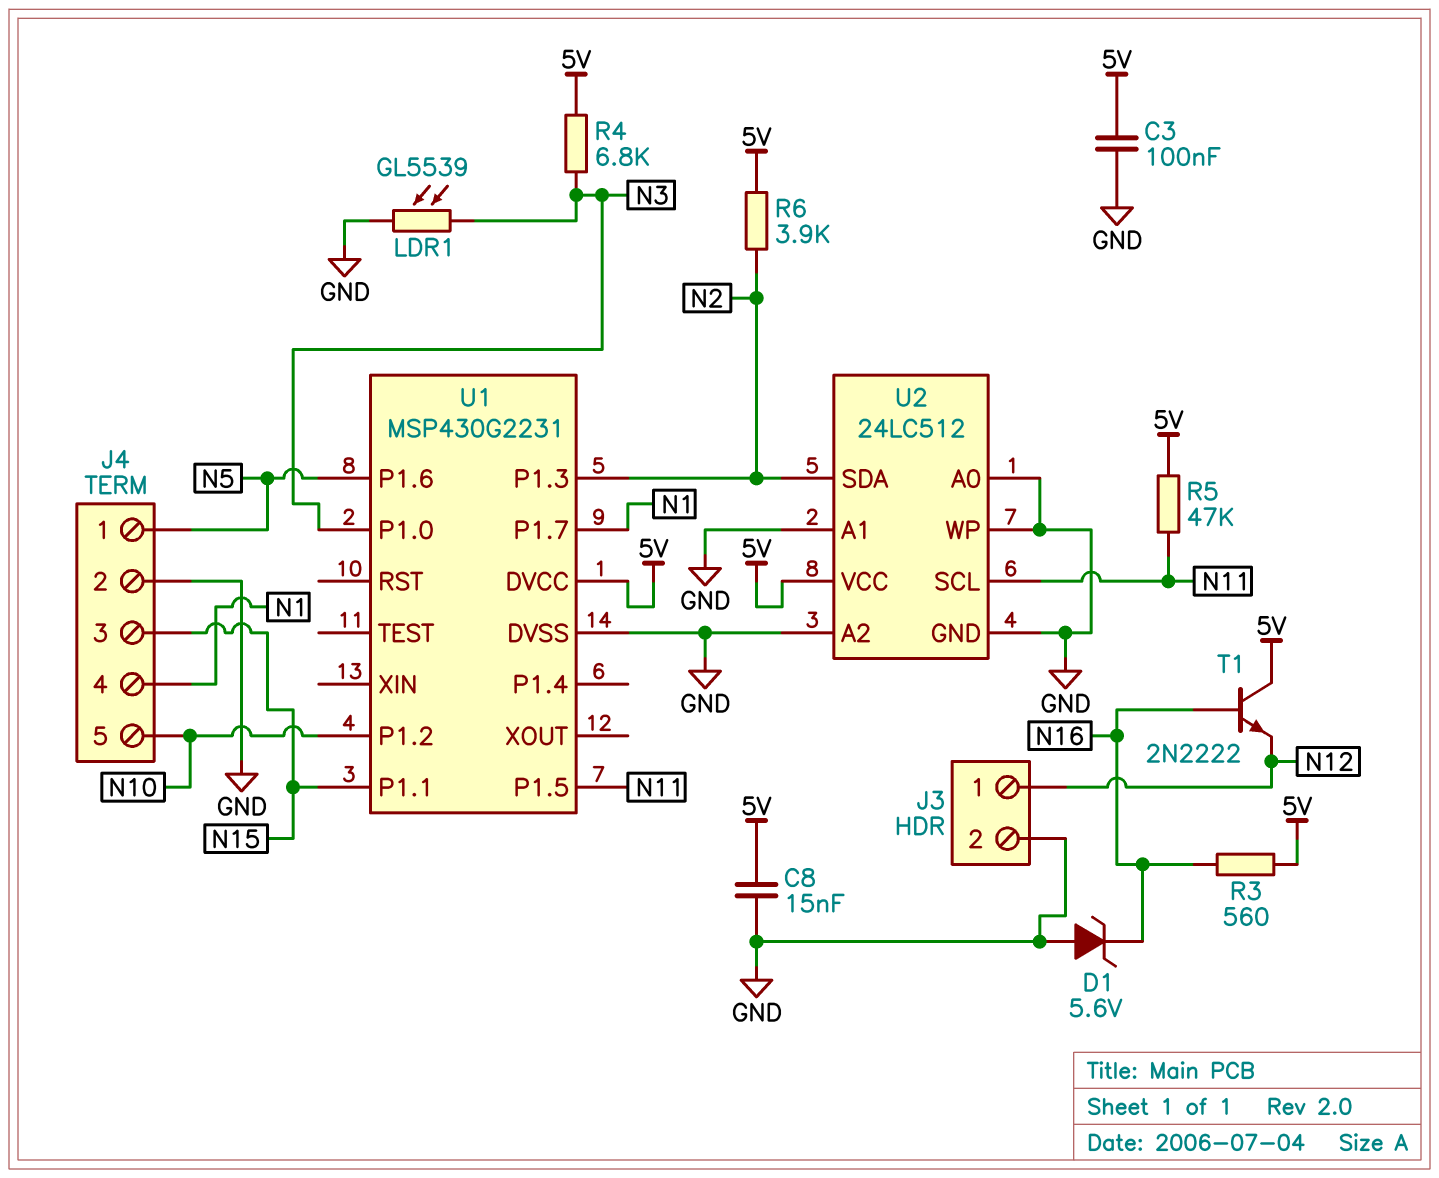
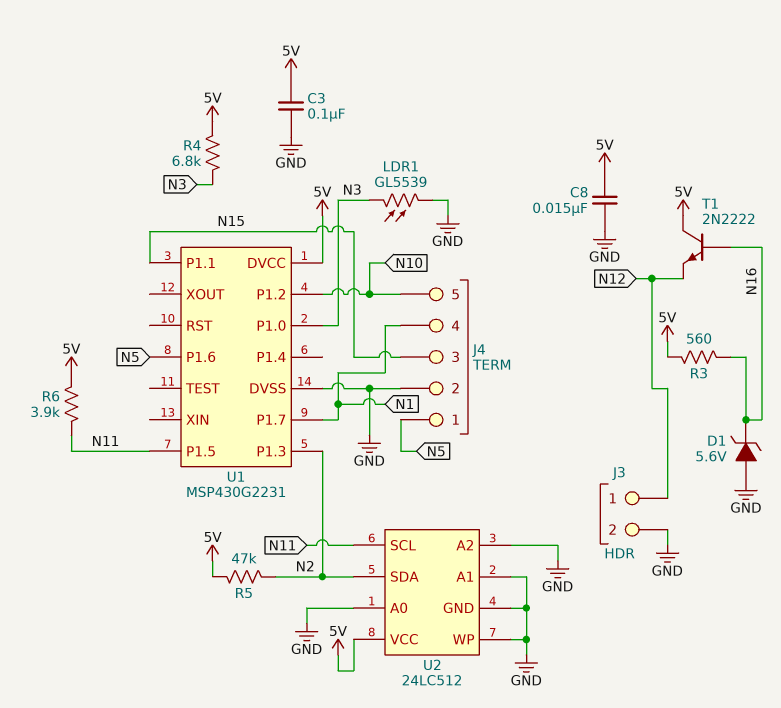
R5: 47k (5V, N11) -> 47k (5V, N2)
R6: 3.9k (5V, N2) -> 3.9k (5V, N11)

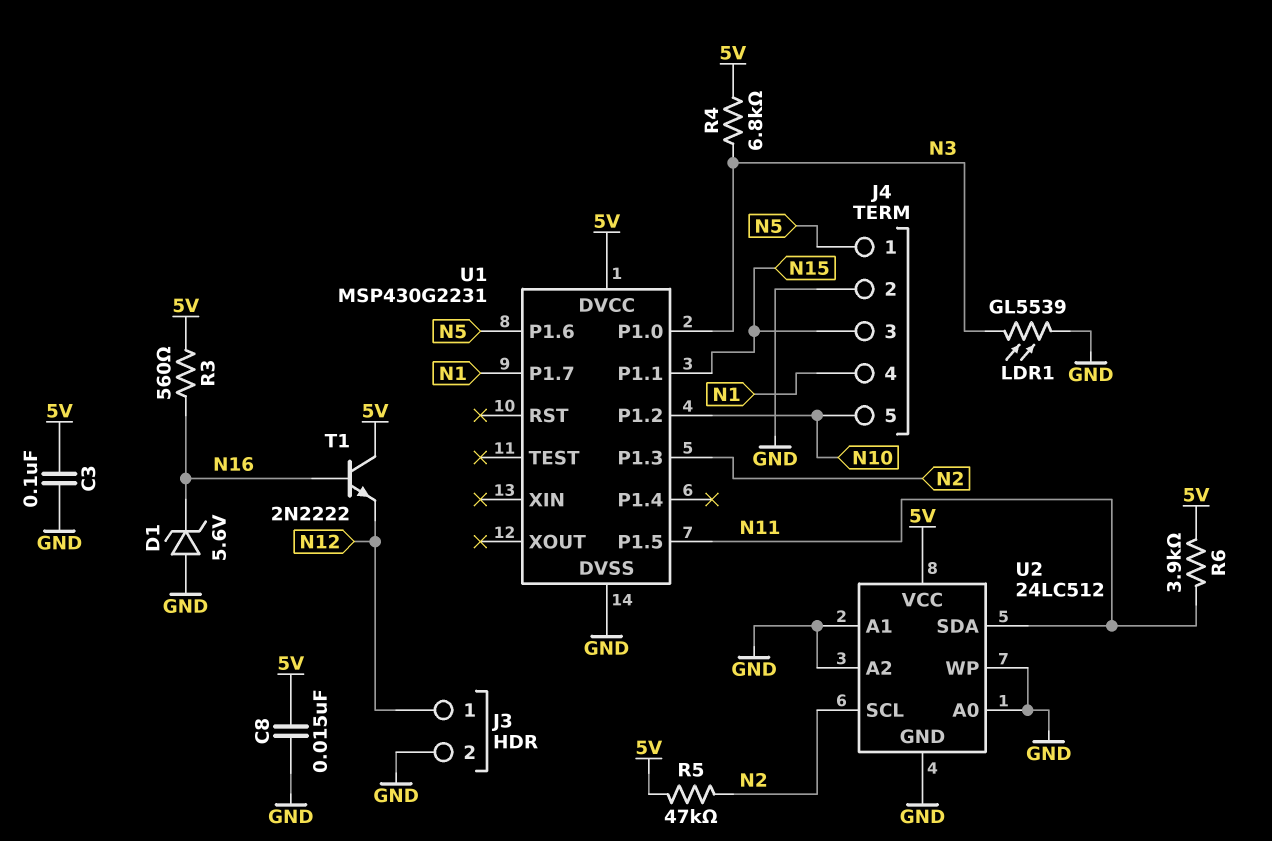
U2 pin SCL: N11 -> N2
U2 pin SDA: N2 -> N11

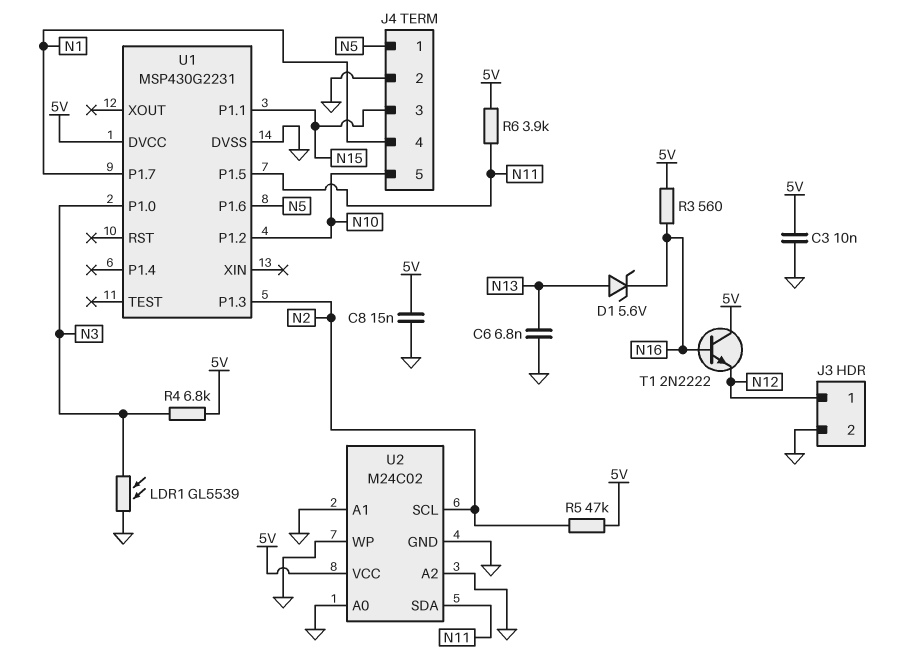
C3: 100nF (5V, GND) -> 10nF (5V, GND)
C6: none -> 6.8nF (GND, N13)
D1: zener 5.6V (A GND, K N16) -> zener 5.6V (A N13, K N16)
U2: 24LC512 -> M24C02

